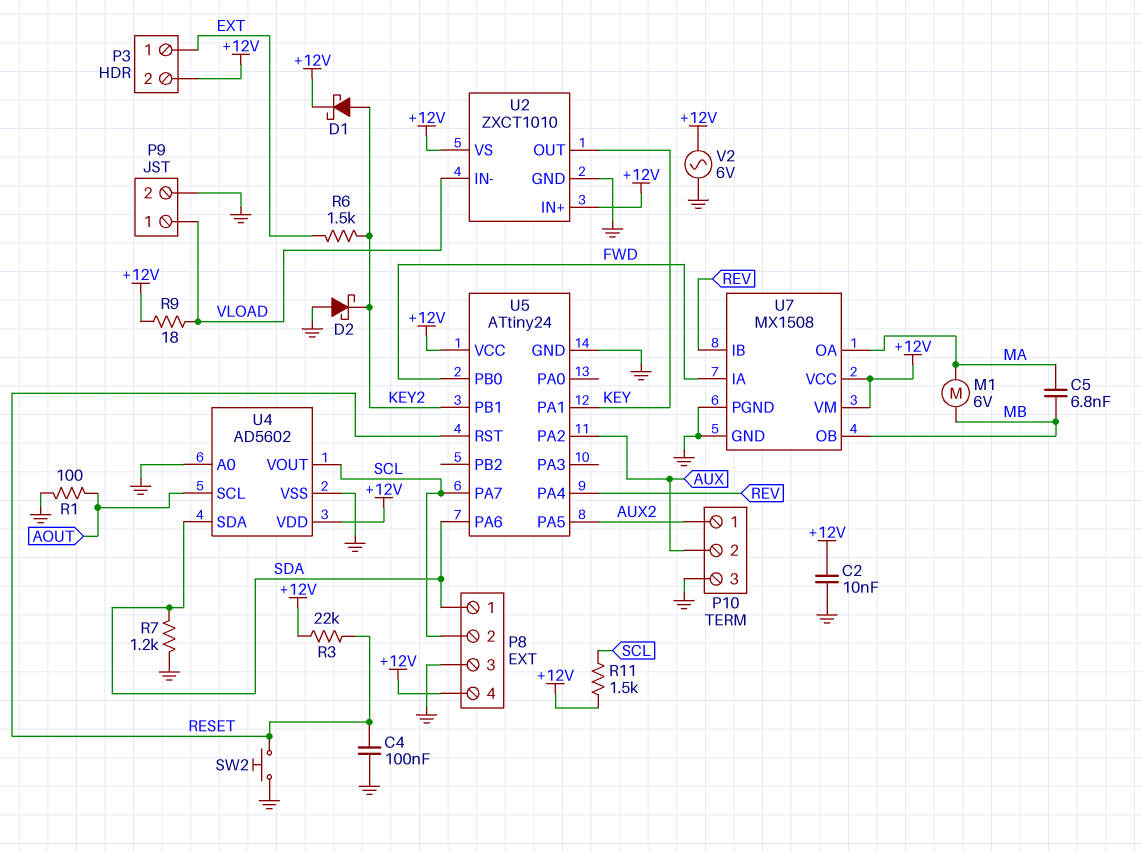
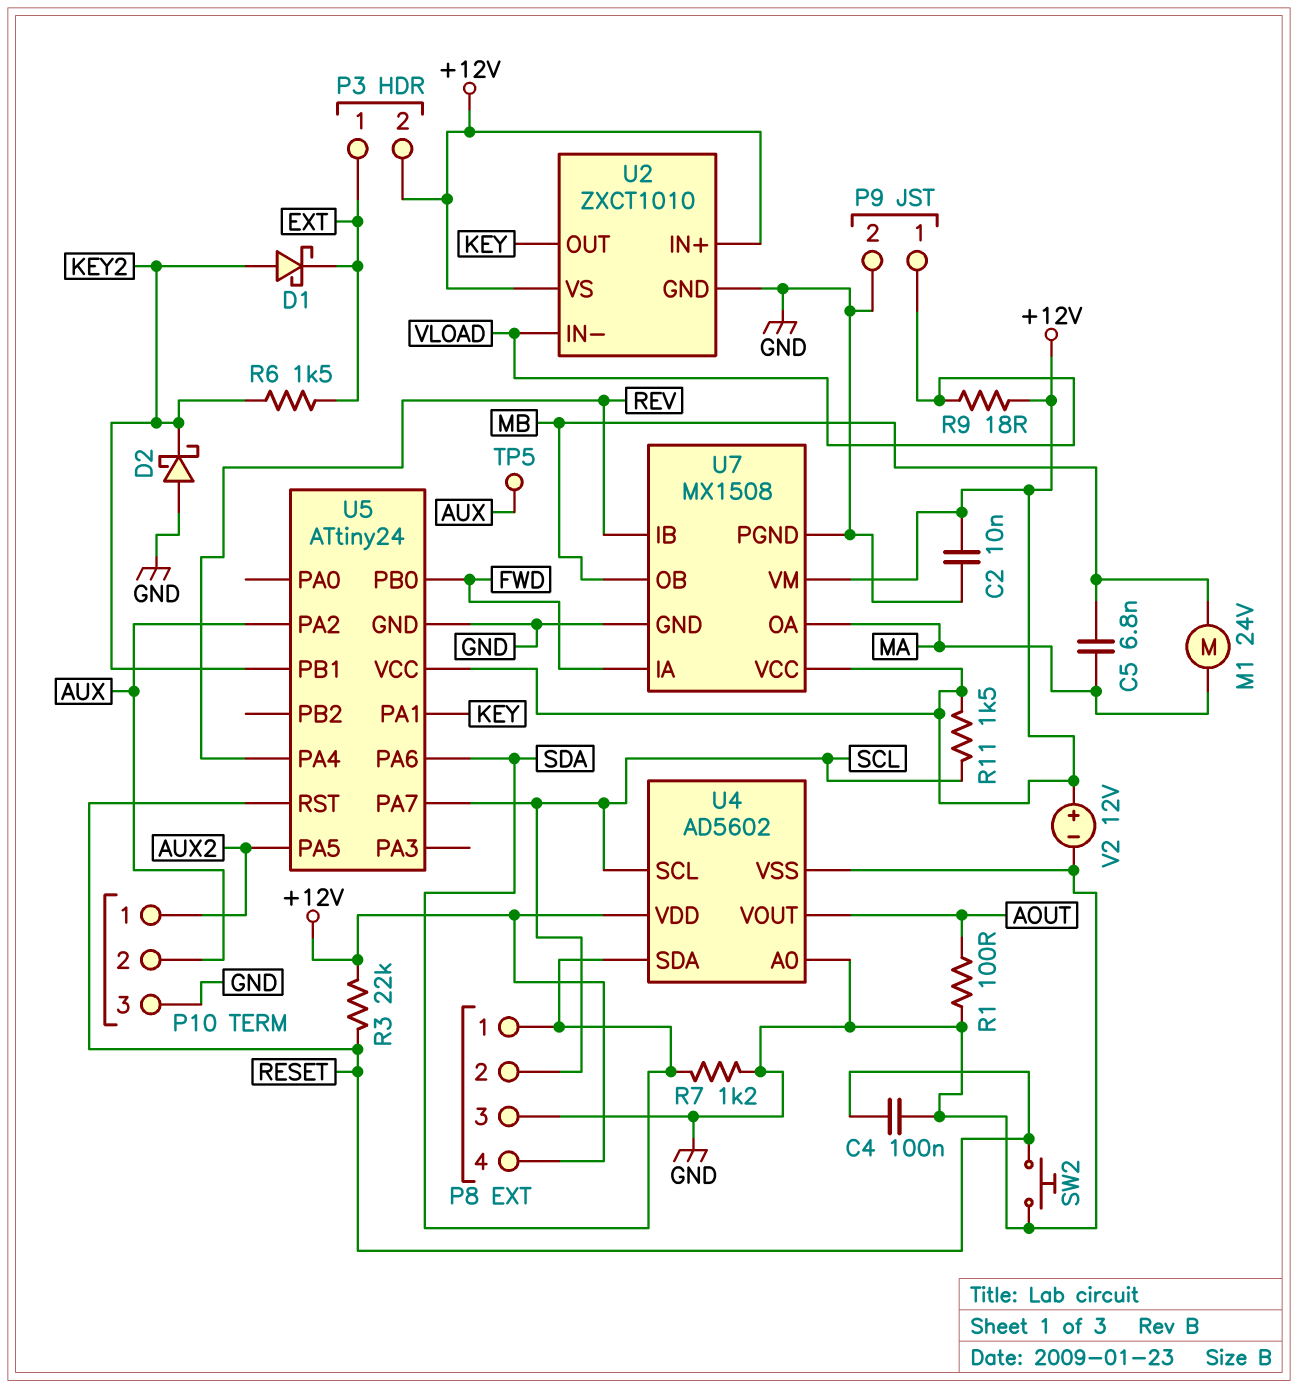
D1: schottky (A KEY2, K +12V) -> schottky (A KEY2, K EXT)
M1: motor 6V (MA, MB) -> motor 24V (MA, MB)
TP5: none -> test point (AUX)
U4 pin SCL: AOUT -> SCL
U4 pin VOUT: SCL -> AOUT
V2: AC 6V (+12V, GND) -> 12V (plus +12V, minus GND)

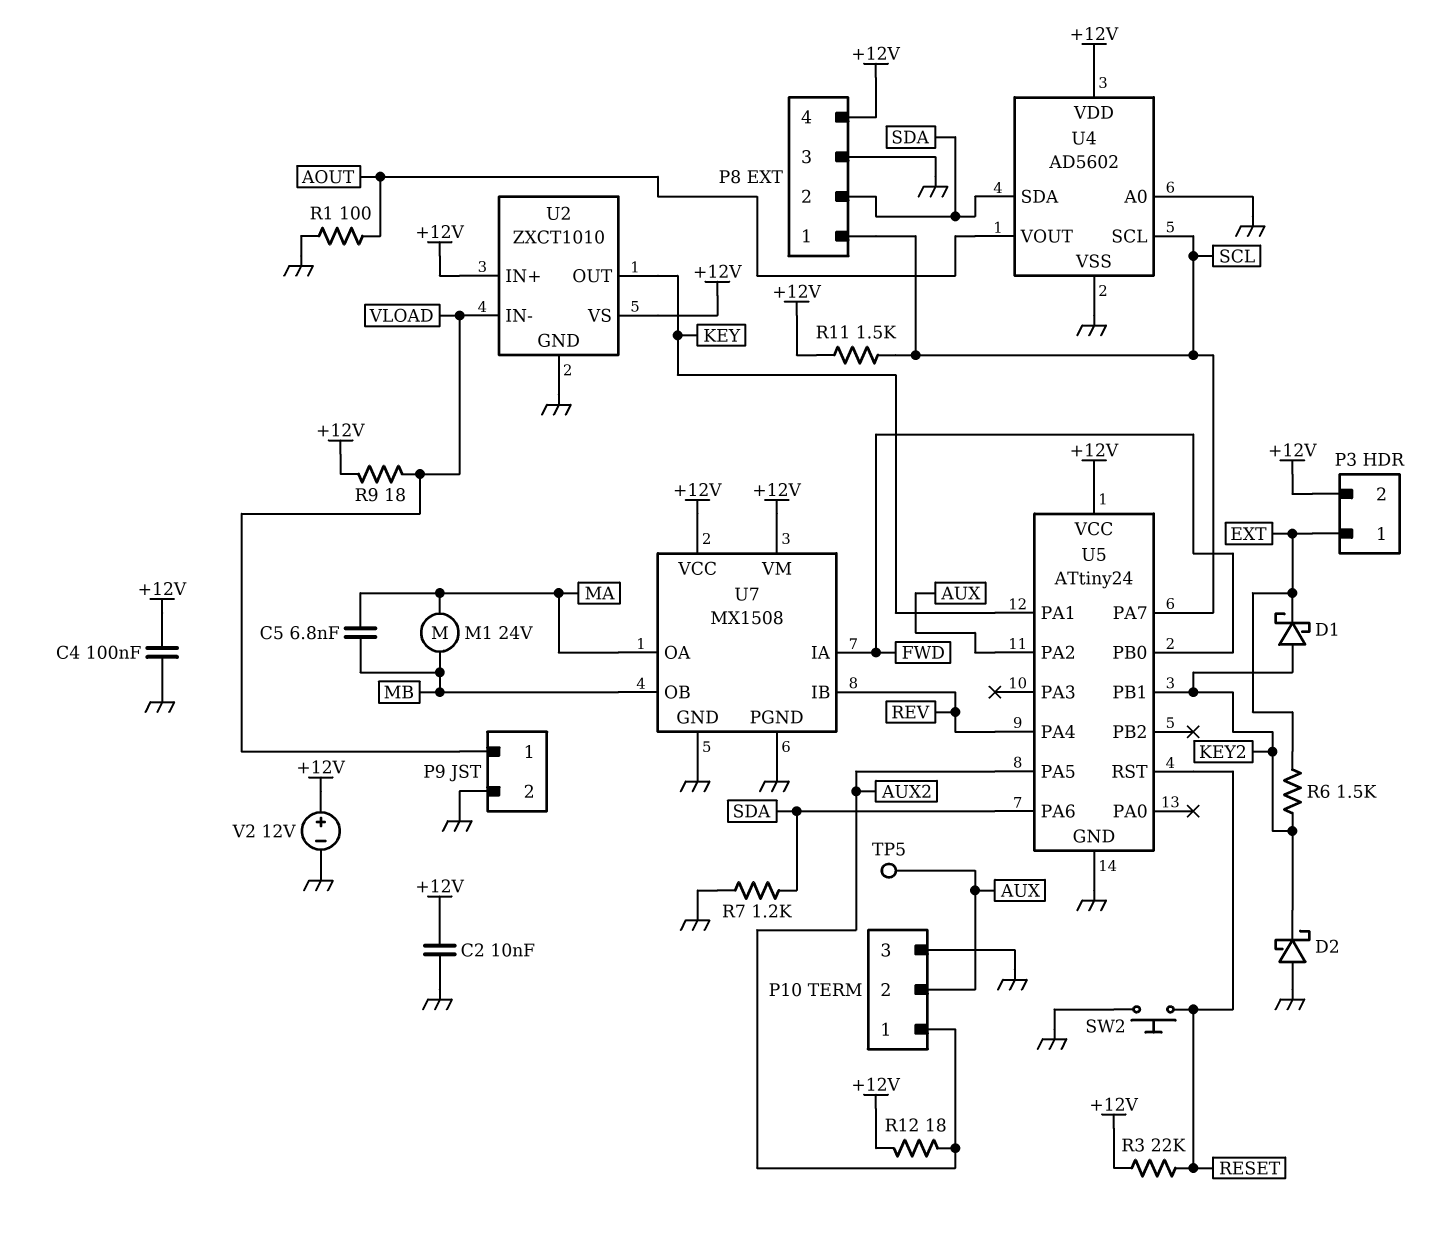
C4: 100nF (GND, RESET) -> 100nF (+12V, GND)
P8 pin 1: SDA -> SCL
P8 pin 2: SCL -> SDA
R12: none -> 18 (+12V, AUX2)

